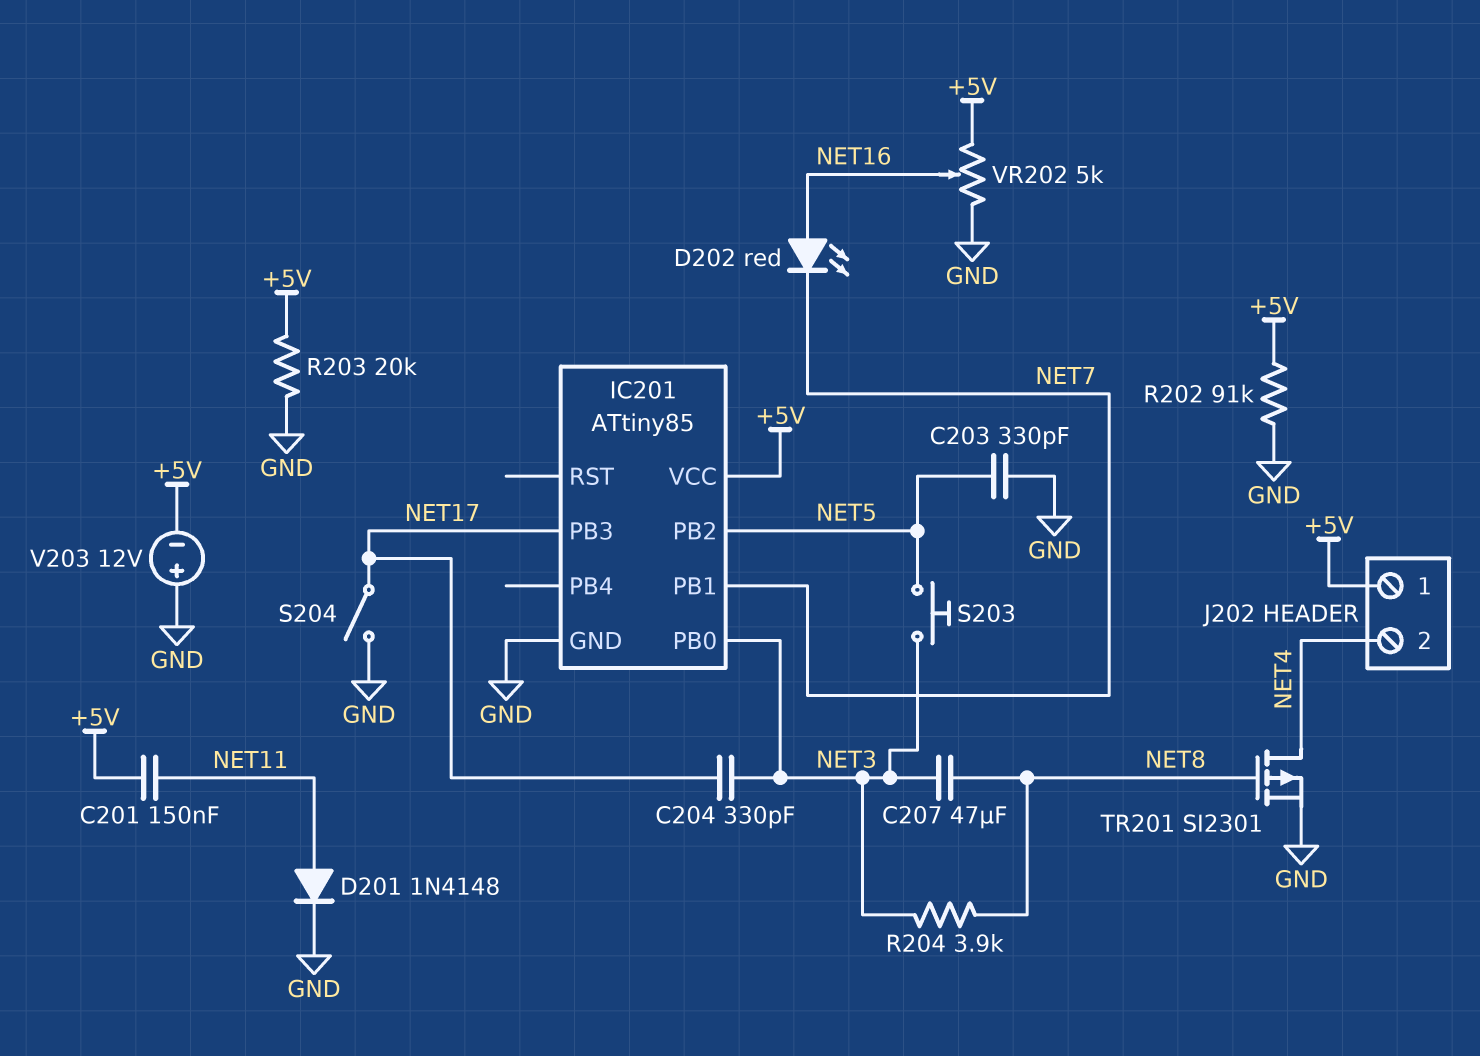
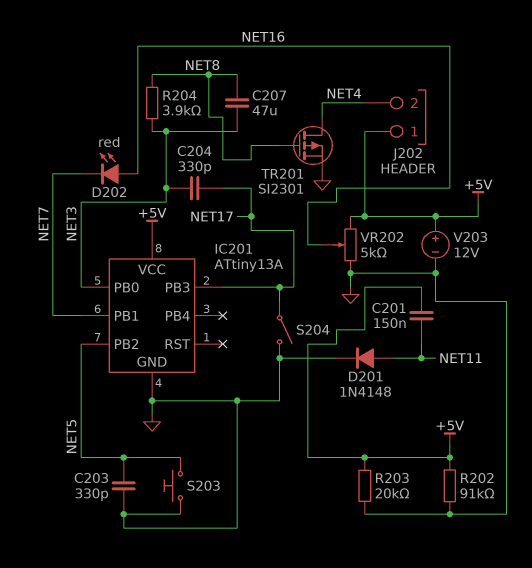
IC201: ATtiny85 -> ATtiny13A
S203: button (NET3, NET5) -> button (GND, NET5)
V203: 12V (plus GND, minus +5V) -> 12V (plus +5V, minus GND)

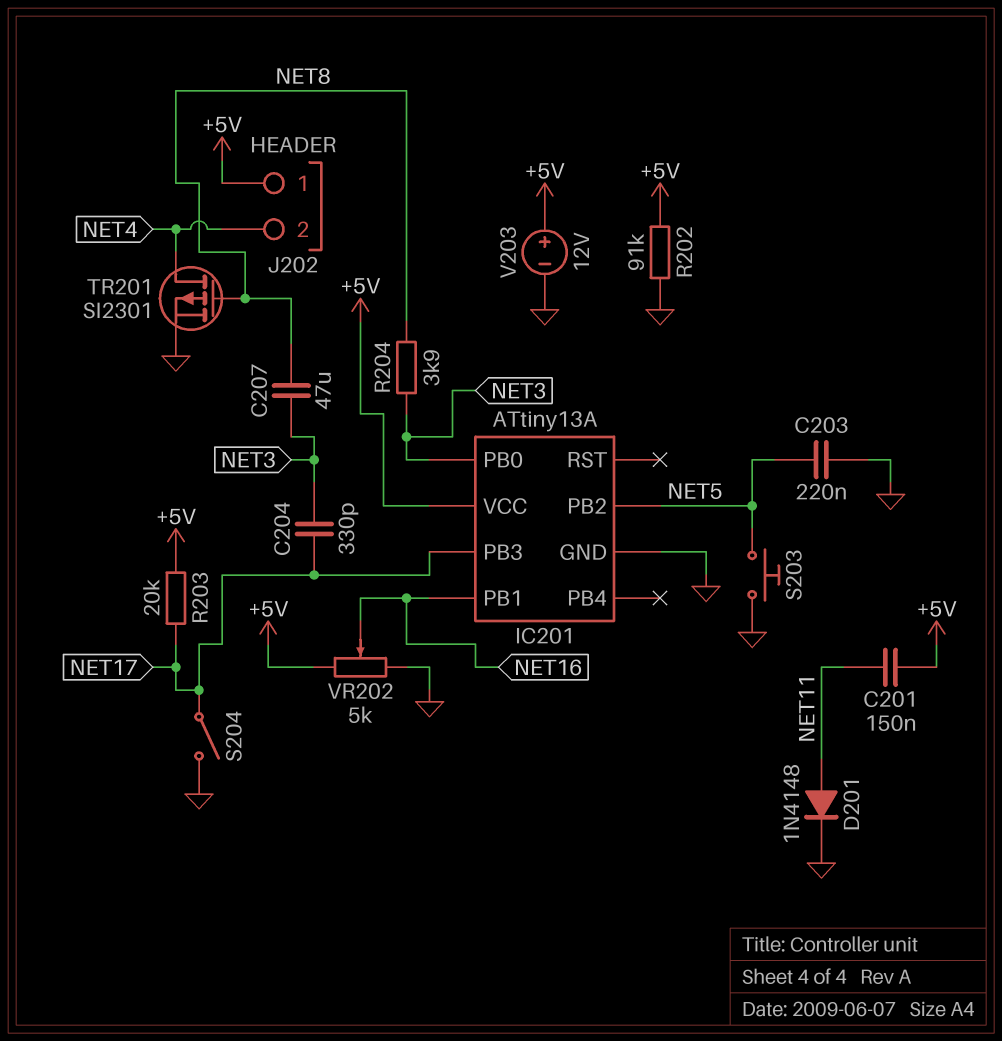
C203: 330pF (GND, NET5) -> 220nF (GND, NET5)
D202: LED red (A NET16, K NET7) -> none
IC201 pin PB1: NET7 -> NET16
R203: 20k (+5V, GND) -> 20k (+5V, NET17)

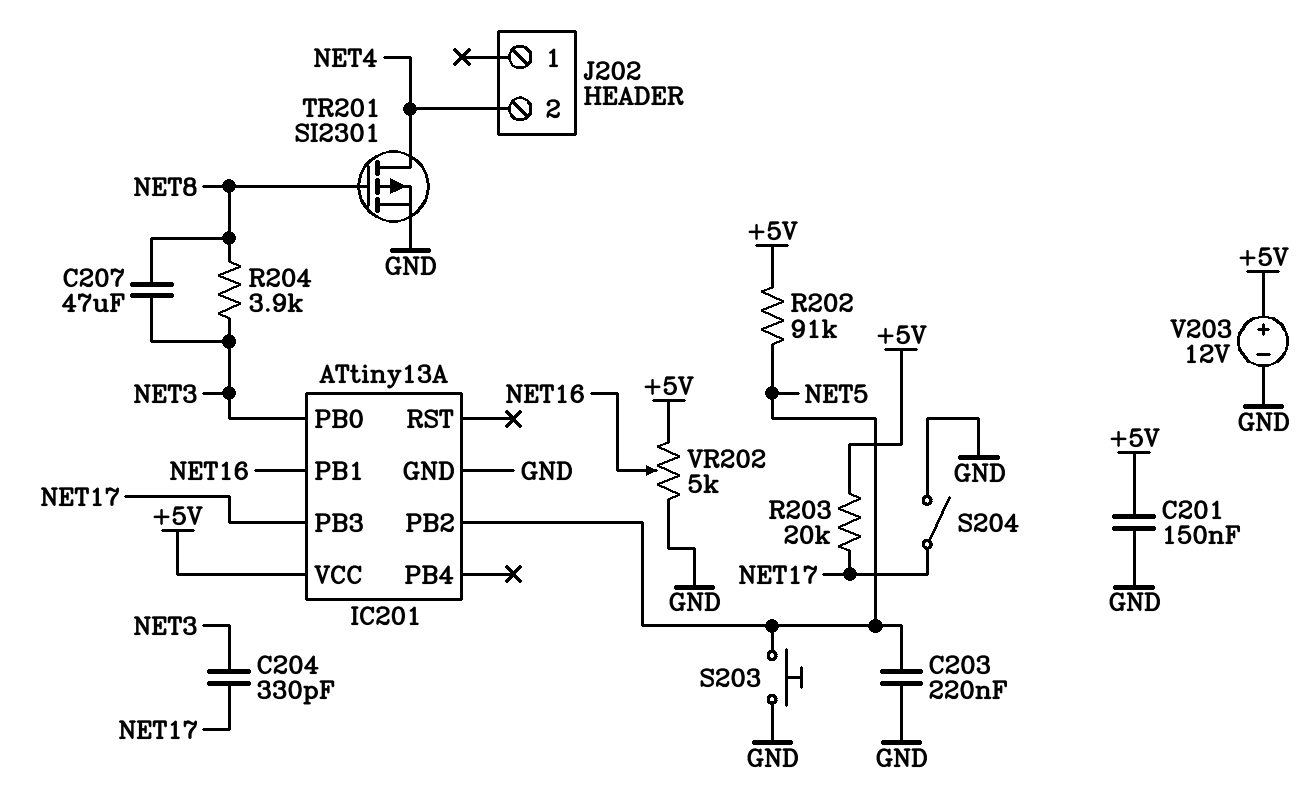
C201: 150nF (+5V, NET11) -> 150nF (+5V, GND)
D201: diode 1N4148 (A NET11, K GND) -> none
J202 pin 1: +5V -> none
R202: 91k (+5V, GND) -> 91k (+5V, NET5)

